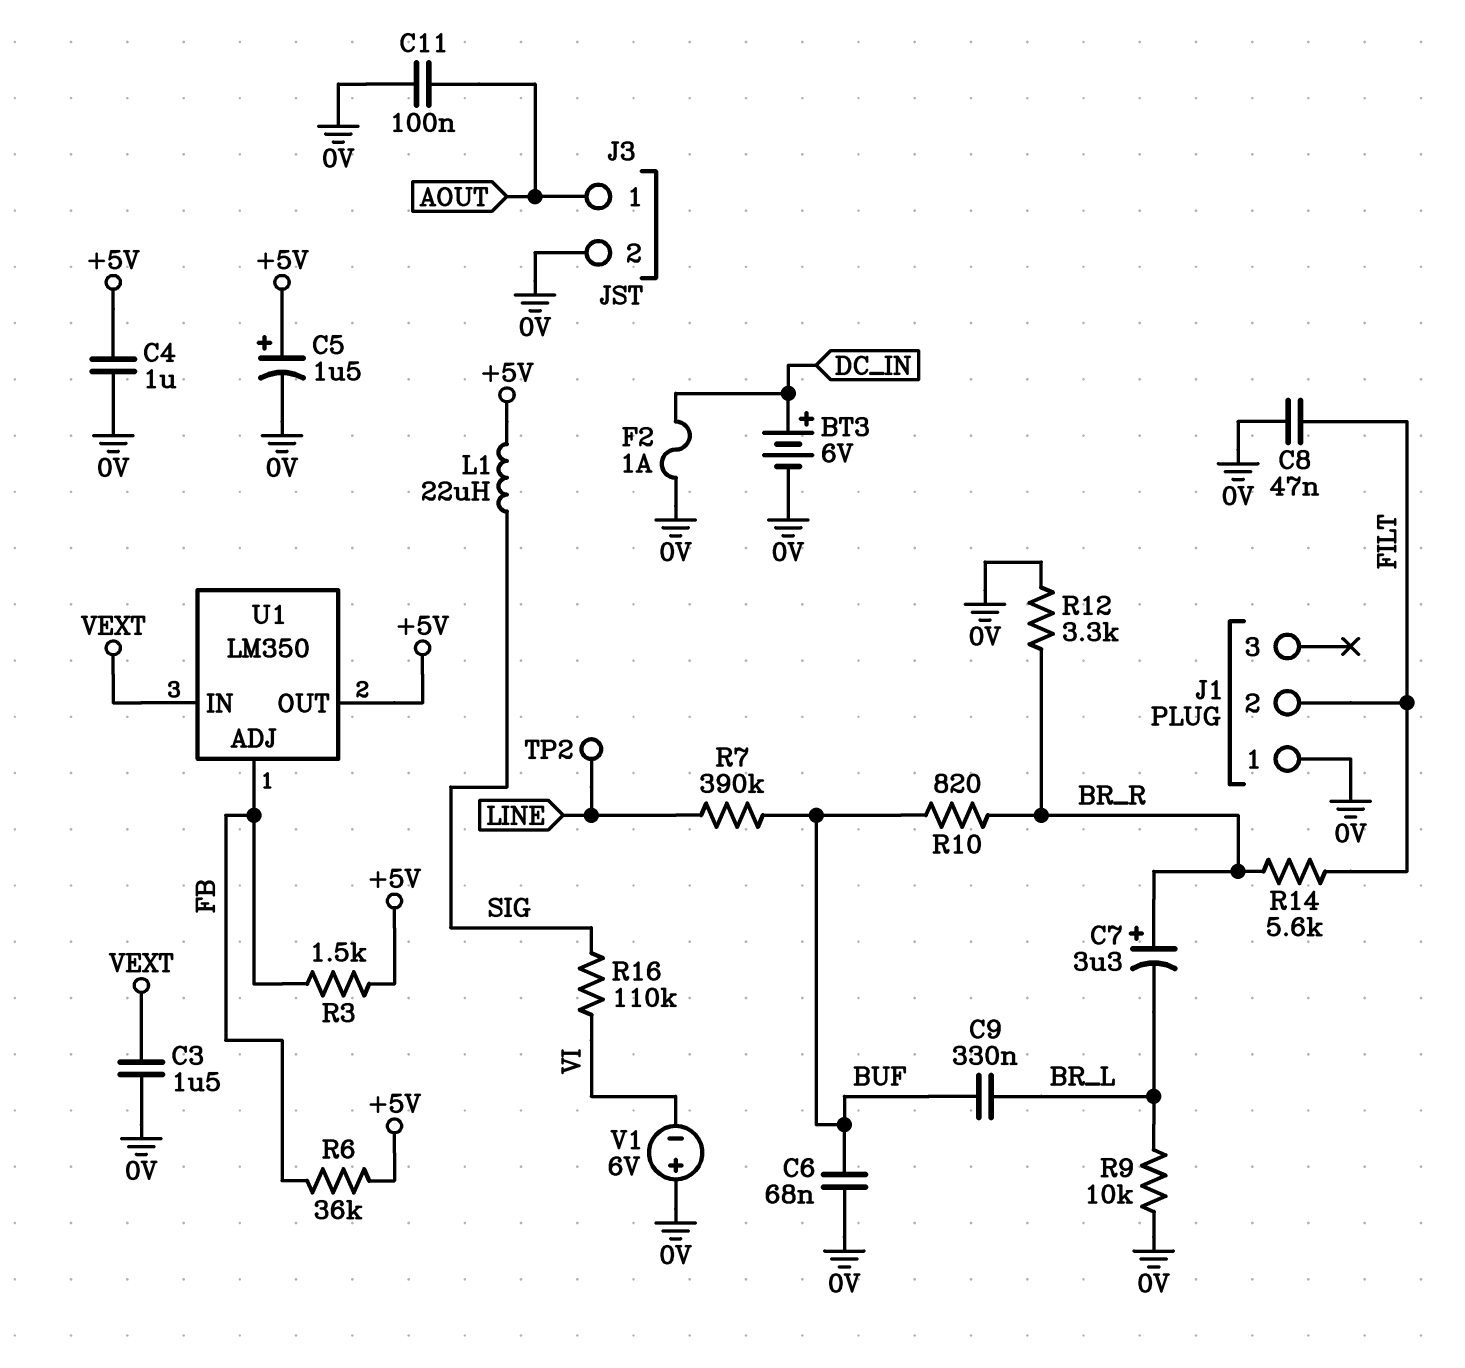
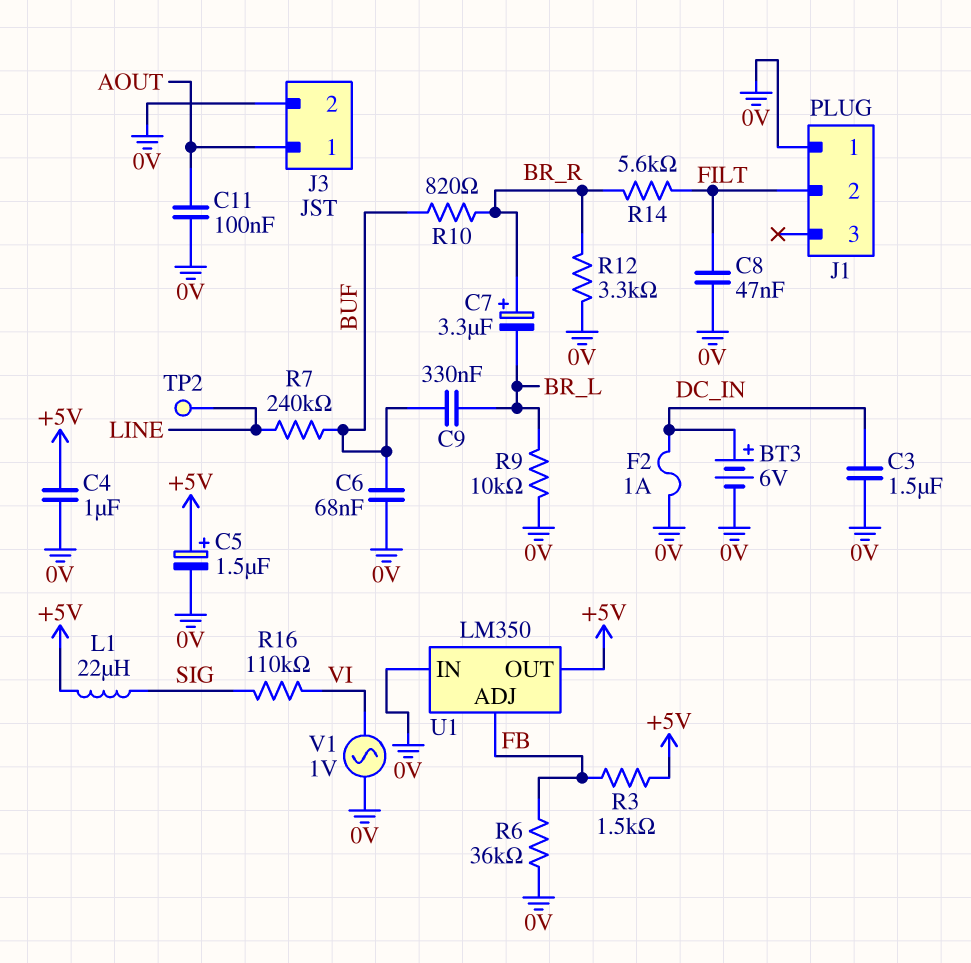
C3: 1.5uF (0V, VEXT) -> 1.5uF (0V, DC_IN)
R6: 36k (+5V, FB) -> 36k (0V, FB)
R7: 390k (BUF, LINE) -> 240k (BUF, LINE)
U1 pin IN: VEXT -> 0V
V1: 6V (plus 0V, minus VI) -> AC 1V (0V, VI)

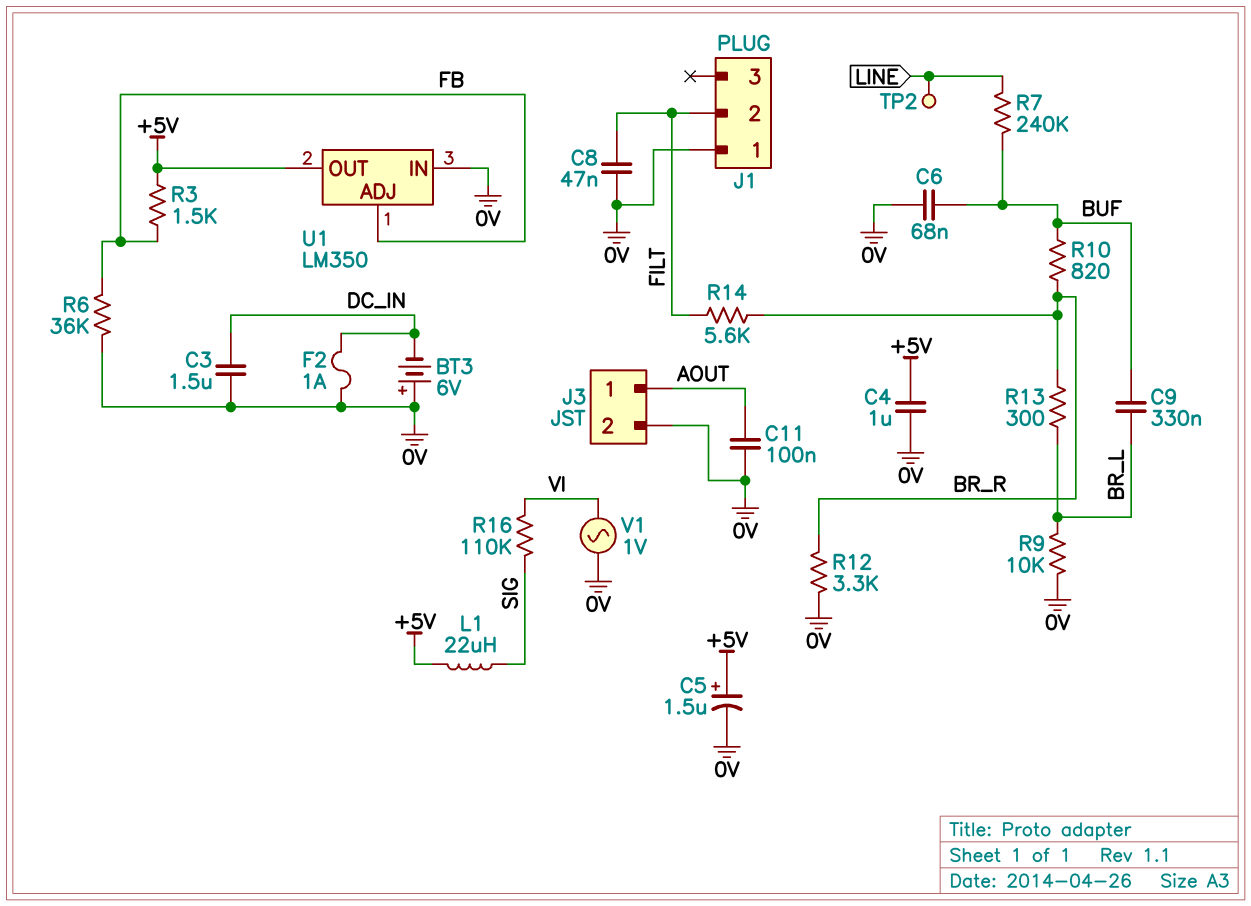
BT3: 6V (plus DC_IN, minus 0V) -> 6V (plus 0V, minus DC_IN)
C7: 3.3uF (plus BR_R, minus BR_L) -> none
R13: none -> 300 (BR_L, BR_R)

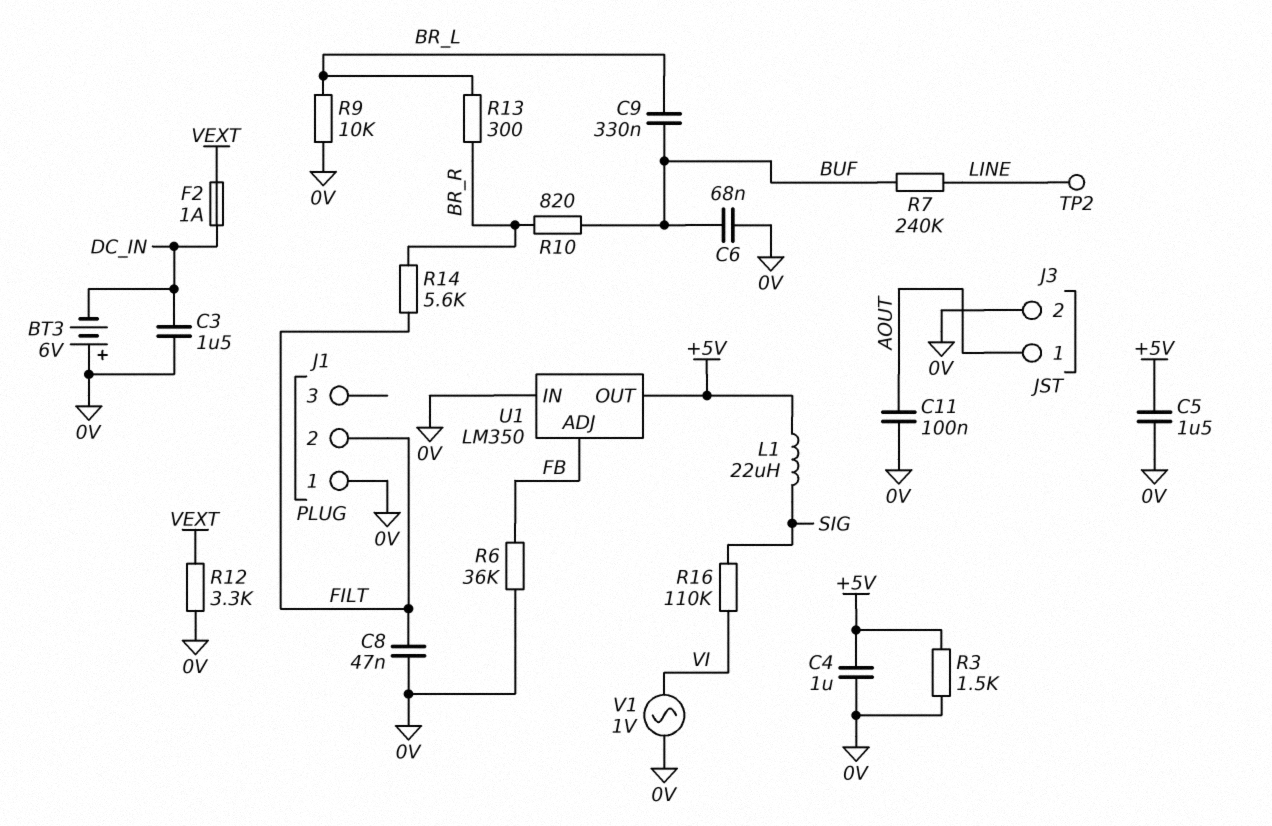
C5: 1.5uF (plus +5V, minus 0V) -> 1.5uF (+5V, 0V)
F2: 1A (0V, DC_IN) -> 1A (DC_IN, VEXT)
R3: 1.5k (+5V, FB) -> 1.5k (+5V, 0V)
R12: 3.3k (0V, BR_R) -> 3.3k (0V, VEXT)

